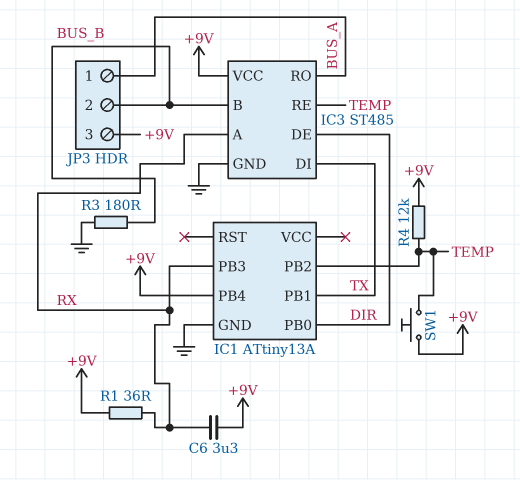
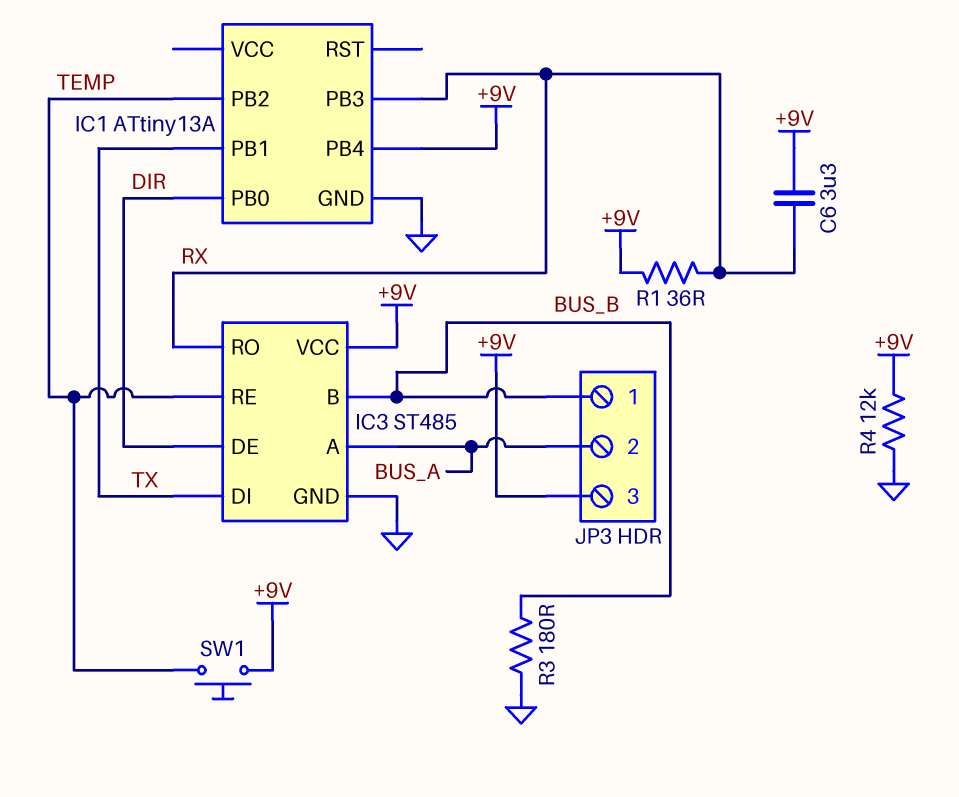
IC3 pin A: RX -> BUS_A
IC3 pin RO: BUS_A -> RX
JP3 pin 1: BUS_A -> BUS_B
JP3 pin 2: BUS_B -> BUS_A
R4: 12k (+9V, TEMP) -> 12k (+9V, GND)

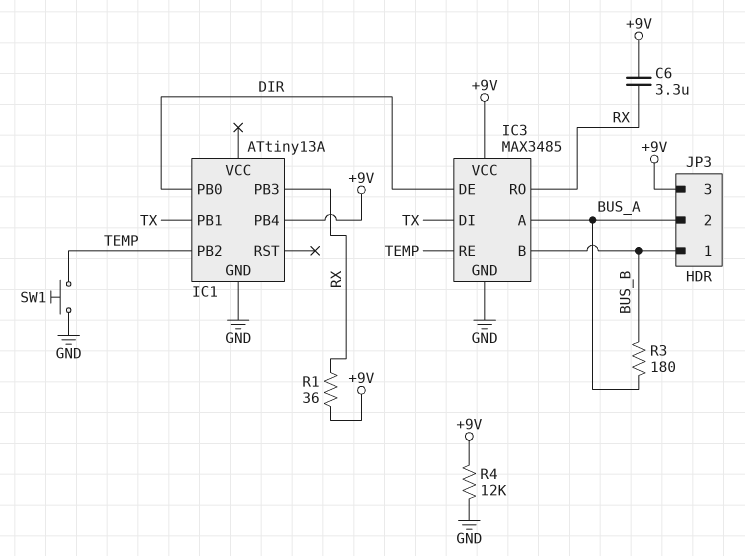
IC3: ST485 -> MAX3485
R3: 180 (BUS_B, GND) -> 180 (BUS_A, BUS_B)
SW1: button (+9V, TEMP) -> button (GND, TEMP)

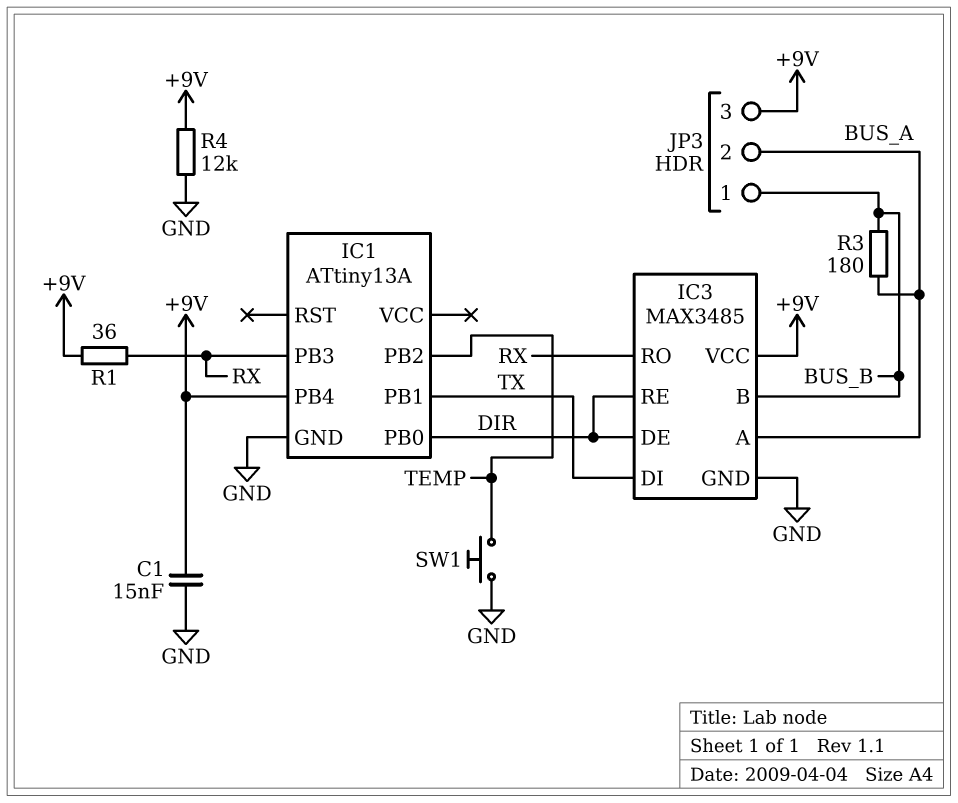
C1: none -> 15nF (+9V, GND)
C6: 3.3uF (+9V, RX) -> none
IC3 pin RE: TEMP -> DIR

